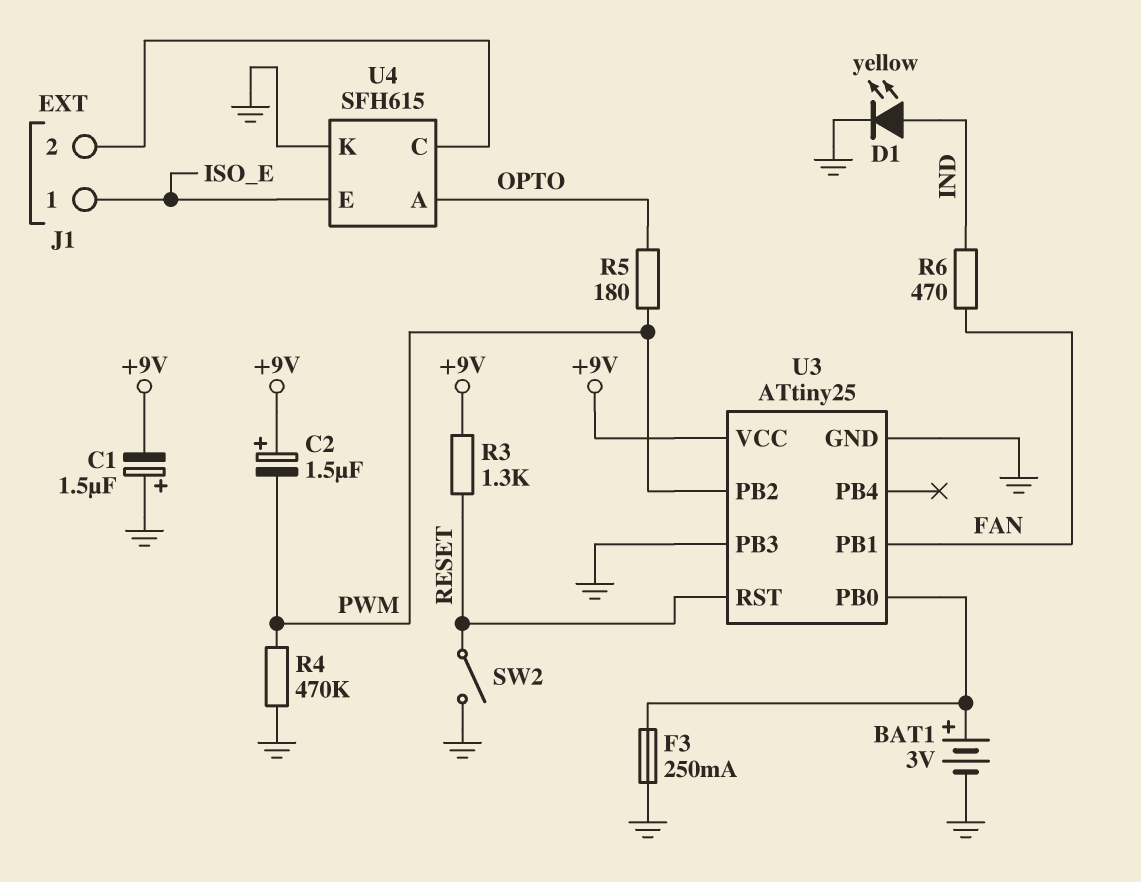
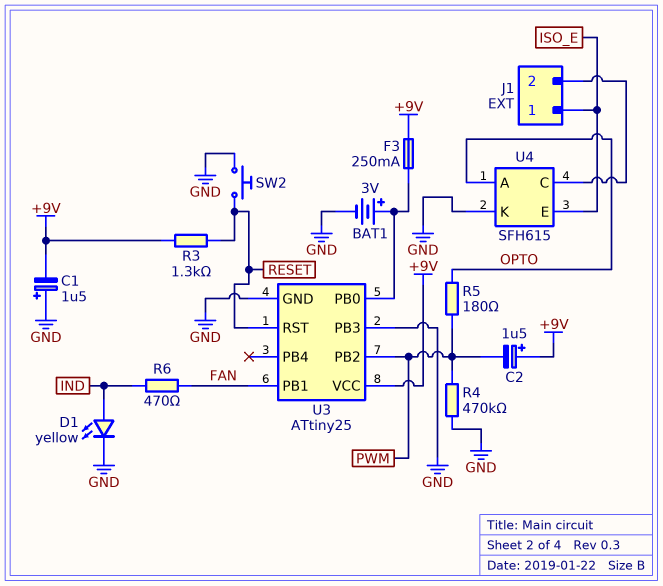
F3: 250mA (GND, U3/PB0) -> 250mA (+9V, U3/PB0)
SW2: switch (GND, RESET) -> button (GND, RESET)

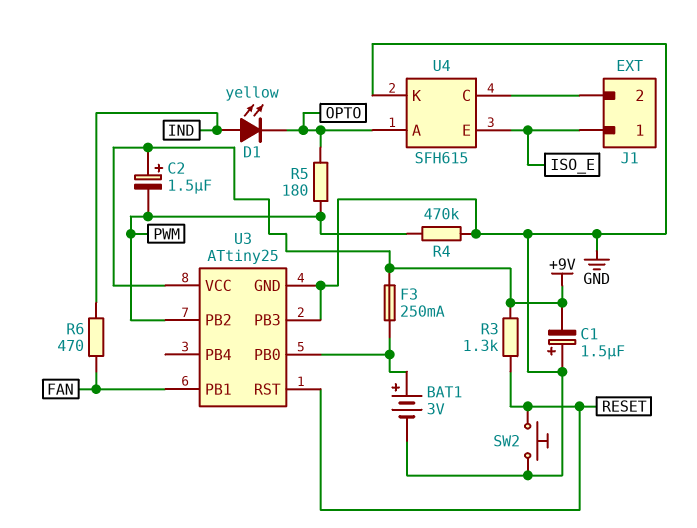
D1: LED yellow (A IND, K GND) -> LED yellow (A IND, K OPTO)

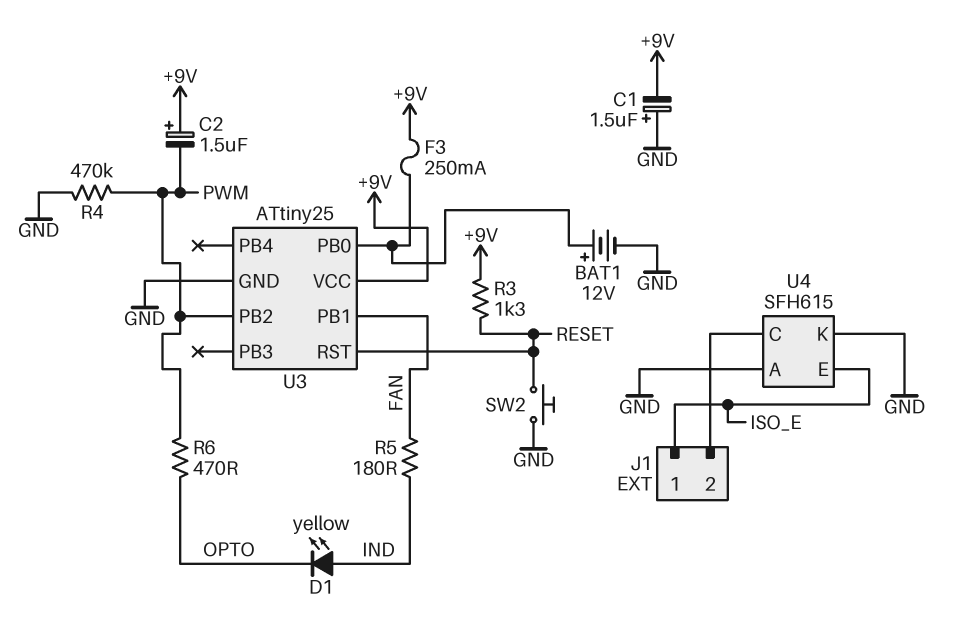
BAT1: 3V (plus U3/PB0, minus GND) -> 12V (plus U3/PB0, minus GND)
R5: 180 (OPTO, PWM) -> 180 (FAN, IND)
R6: 470 (FAN, IND) -> 470 (OPTO, PWM)
U3 pin PB3: GND -> none
U4 pin A: OPTO -> GND

